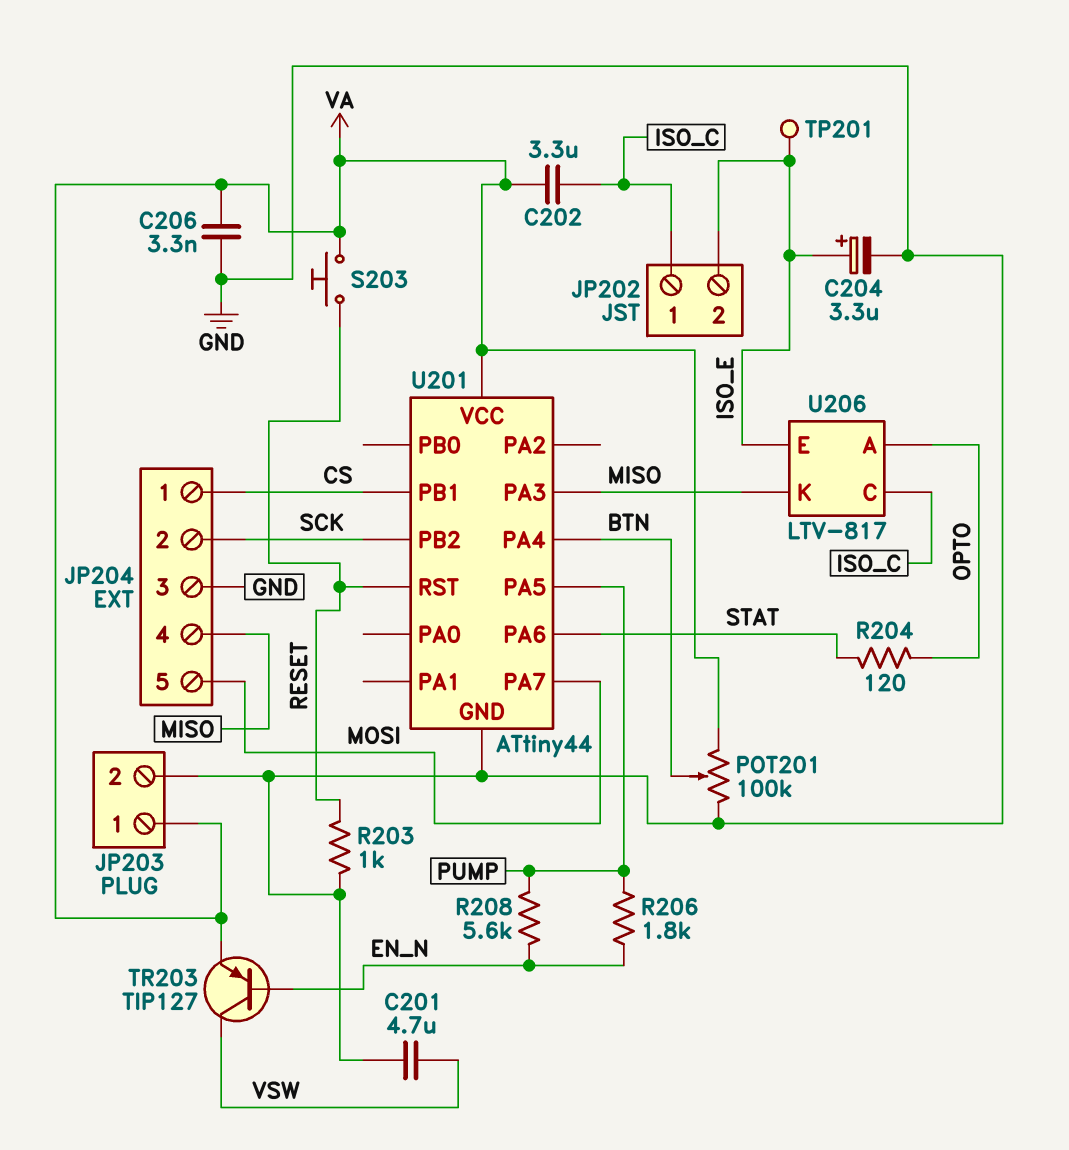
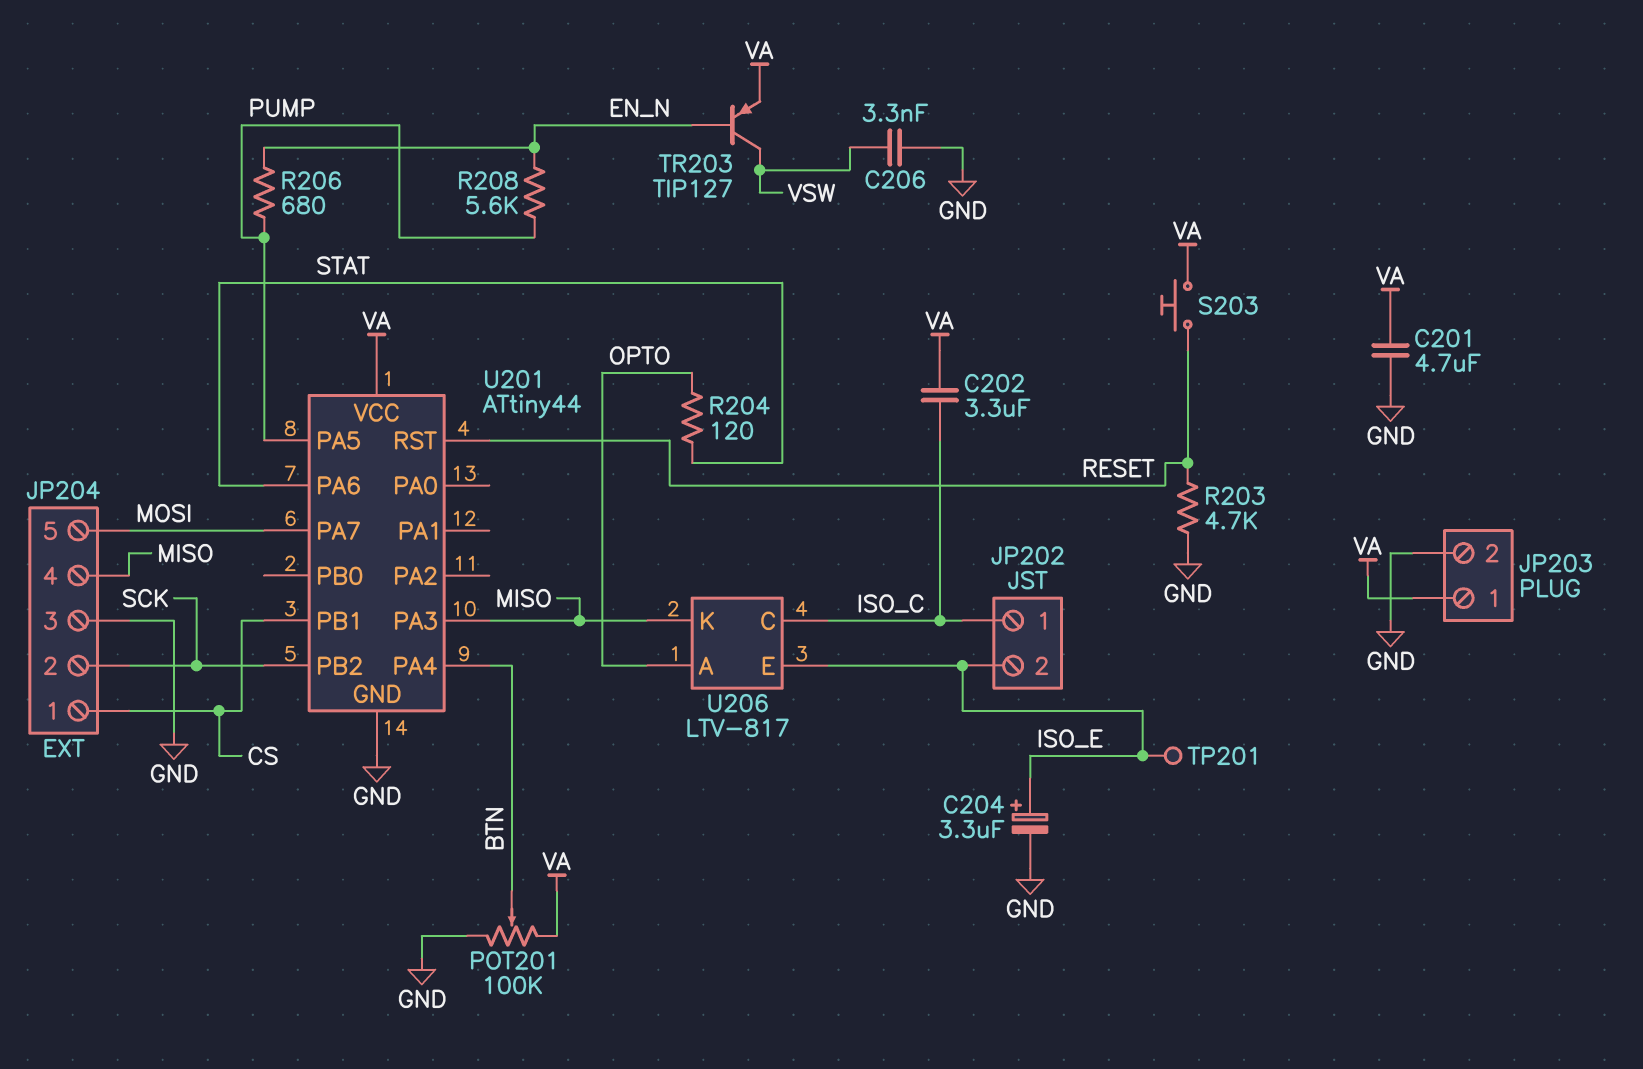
C201: 4.7uF (GND, VSW) -> 4.7uF (GND, VA)
C206: 3.3nF (GND, VA) -> 3.3nF (GND, VSW)
R203: 1k (GND, RESET) -> 4.7k (GND, RESET)
R206: 1.8k (EN_N, PUMP) -> 680 (EN_N, PUMP)

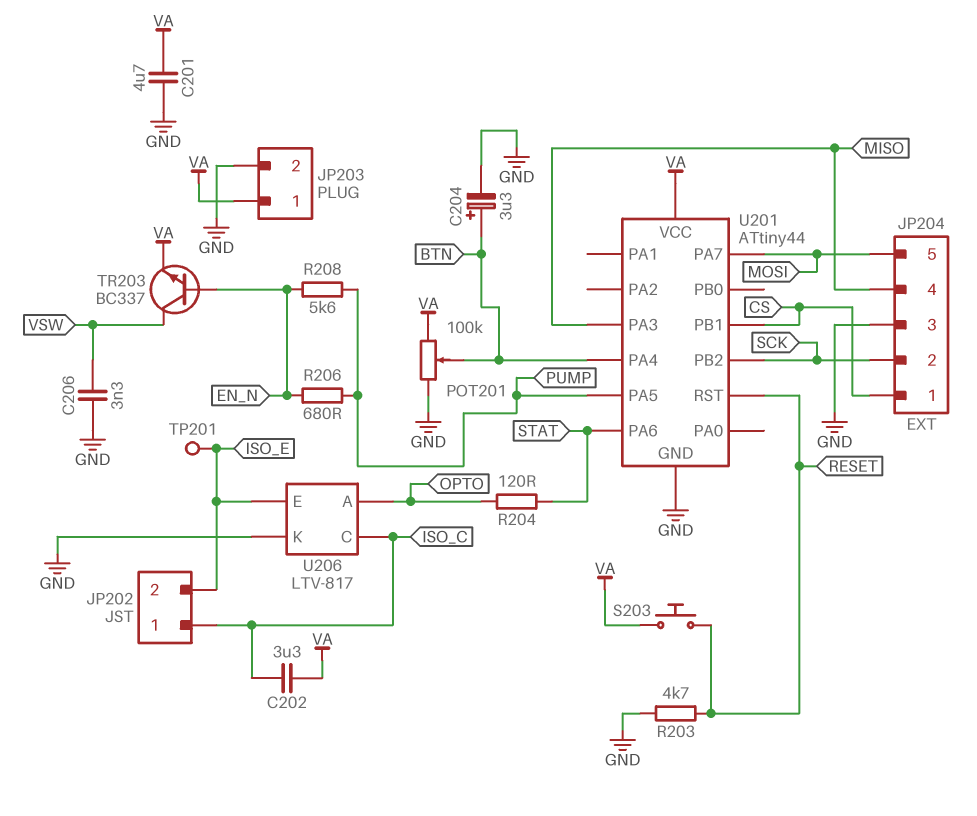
C204: 3.3uF (plus ISO_E, minus GND) -> 3.3uF (plus BTN, minus GND)
TR203: PNP TIP127 (B EN_N, C VSW, E VA) -> NPN BC337 (B EN_N, C VSW, E VA)
U206 pin K: MISO -> GND

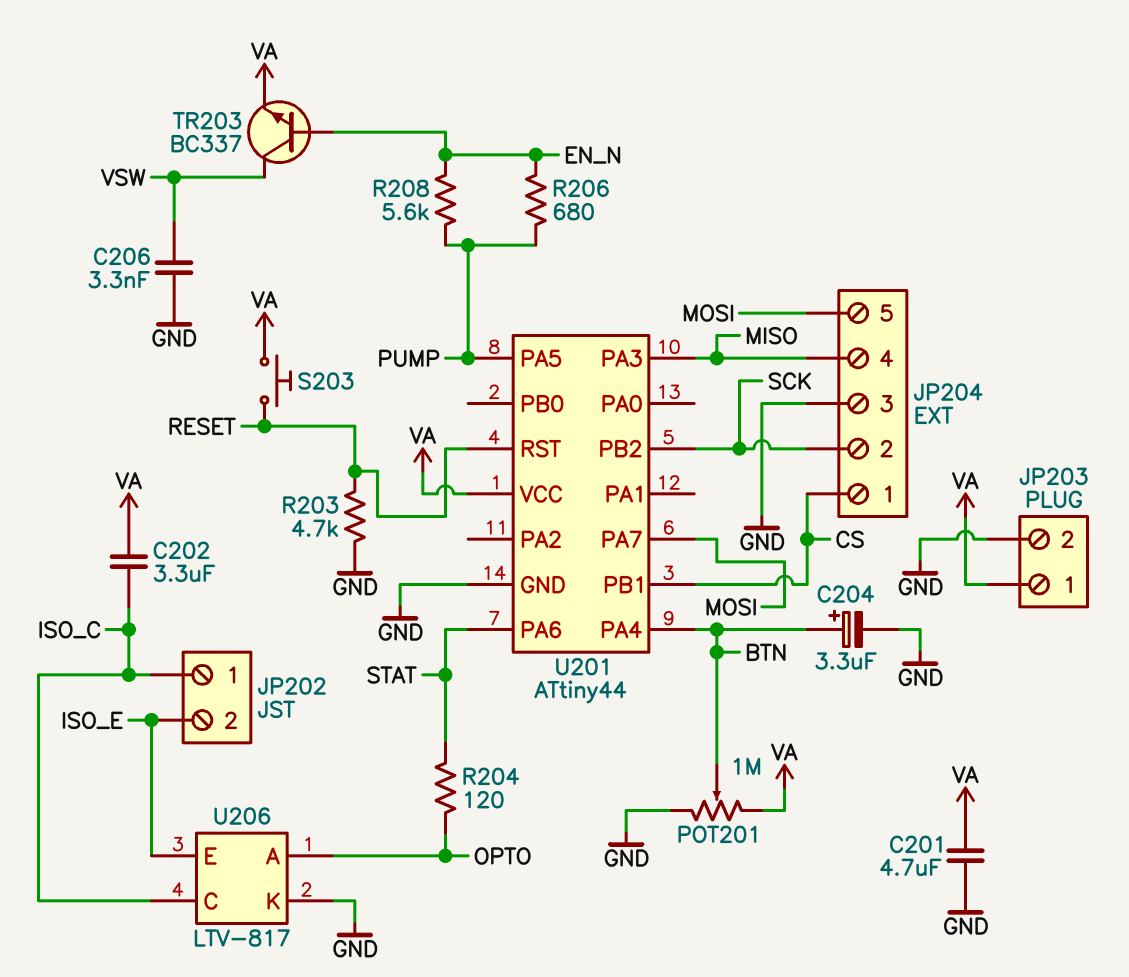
POT201: 100k (GND, VA, wiper BTN) -> 1M (GND, VA, wiper BTN)
TP201: test point (ISO_E) -> none

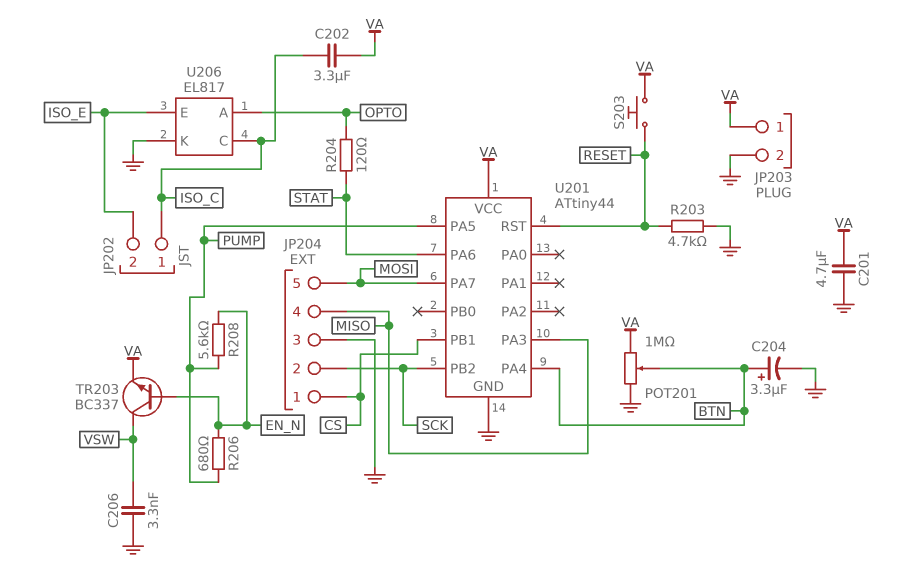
U206: LTV-817 -> EL817

